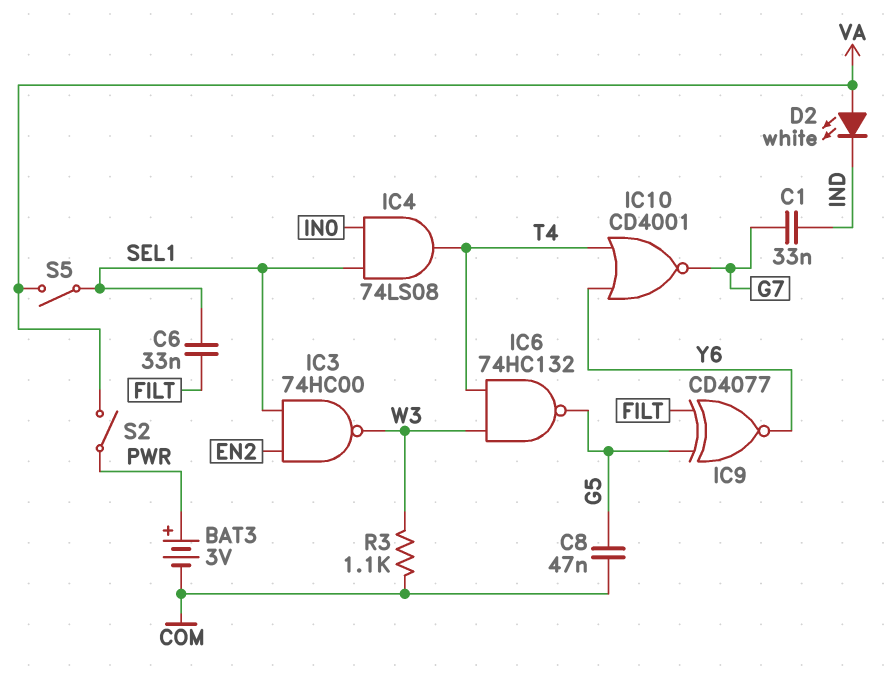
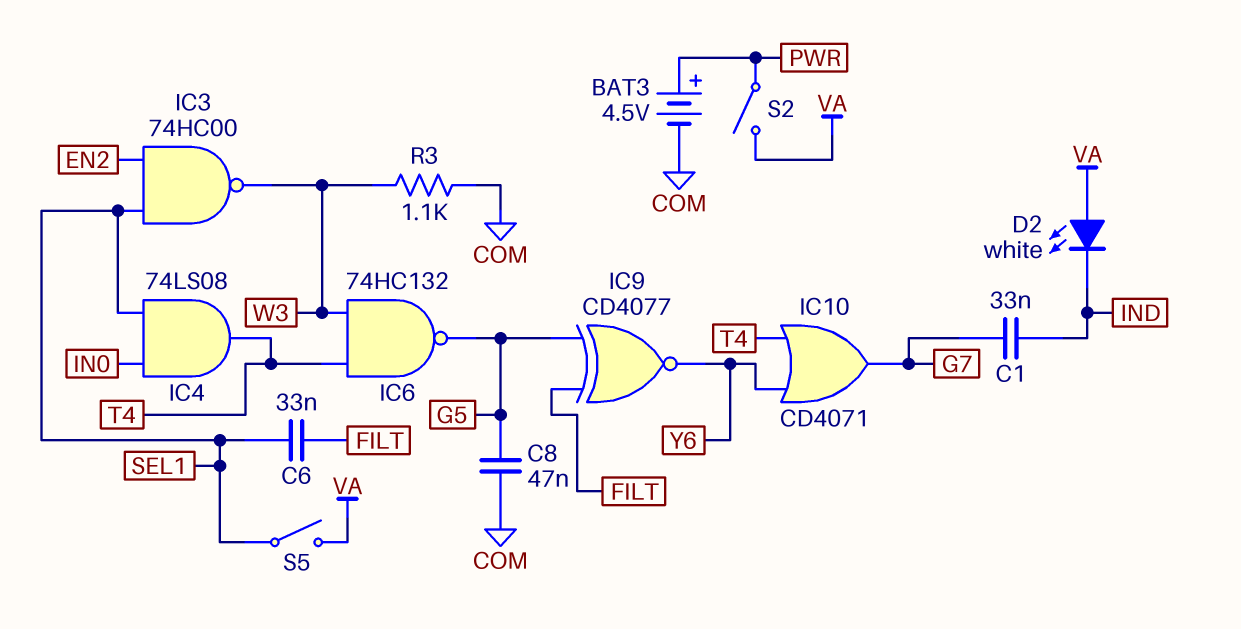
BAT3: 3V (plus PWR, minus COM) -> 4.5V (plus PWR, minus COM)
IC10: NOR CD4001 (in T4, in Y6, out G7) -> OR CD4071 (in T4, in Y6, out G7)

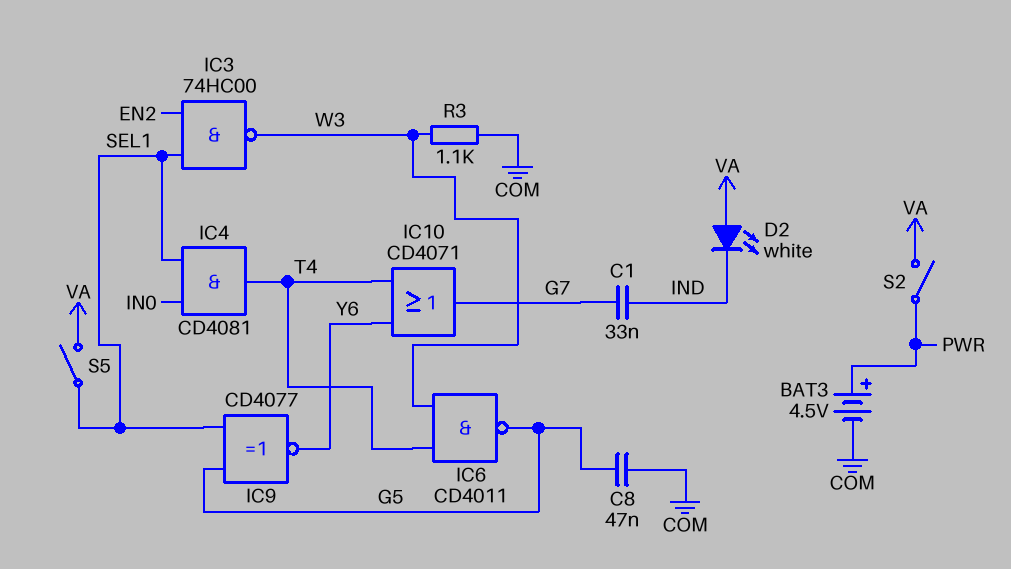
C6: 33nF (FILT, SEL1) -> none
IC4: AND 74LS08 (in IN0, in SEL1, out T4) -> AND CD4081 (in IN0, in SEL1, out T4)
IC6: NAND 74HC132 (in T4, in W3, out G5) -> NAND CD4011 (in T4, in W3, out G5)
IC9: XNOR CD4077 (in FILT, in G5, out Y6) -> XNOR CD4077 (in G5, in SEL1, out Y6)

